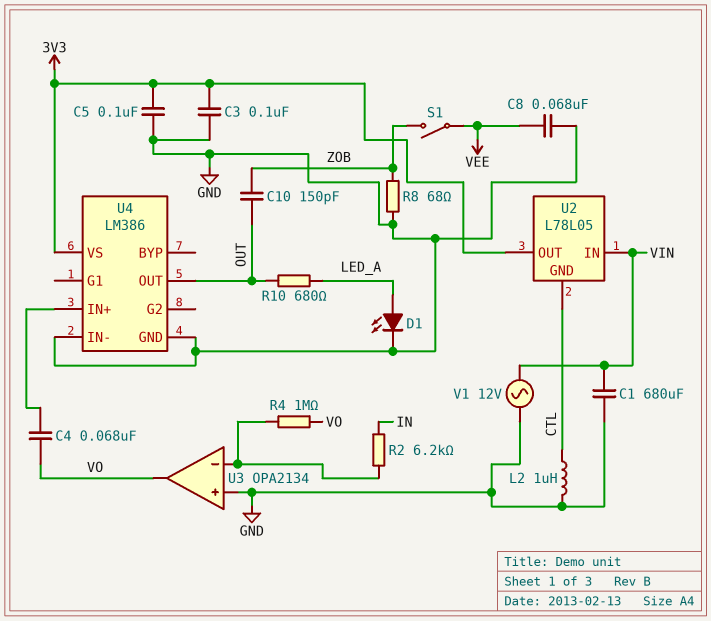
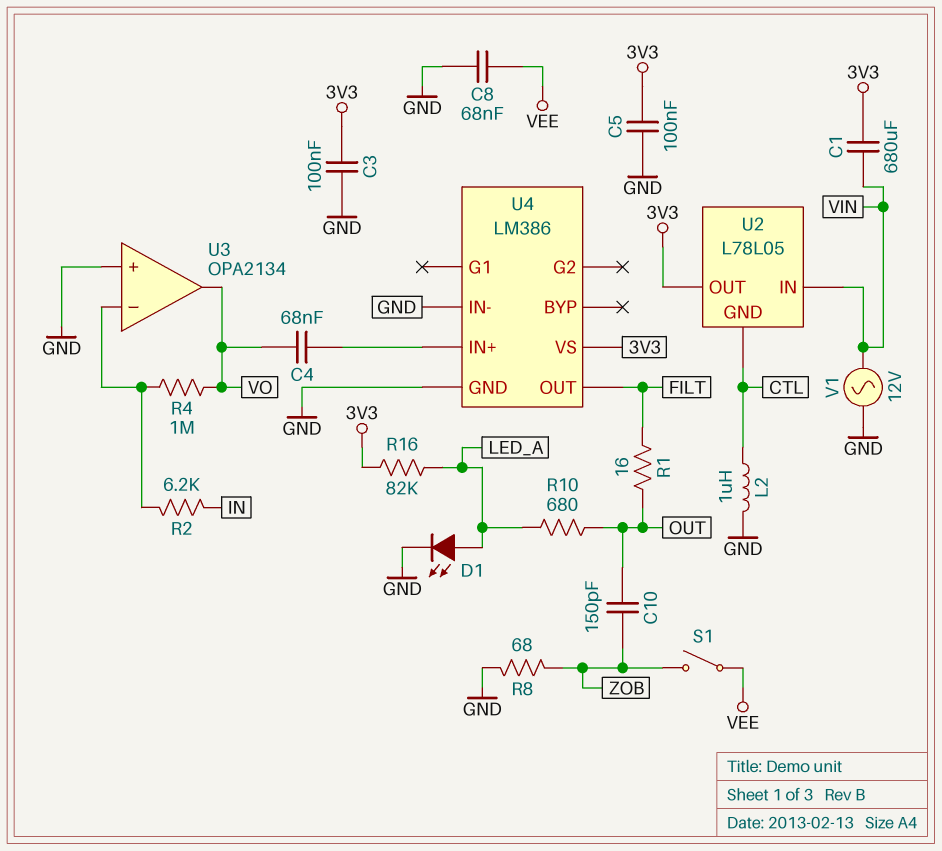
C1: 680uF (GND, VIN) -> 680uF (3V3, VIN)
R1: none -> 16 (FILT, OUT)
R16: none -> 82k (3V3, LED_A)
U4 pin OUT: OUT -> FILT

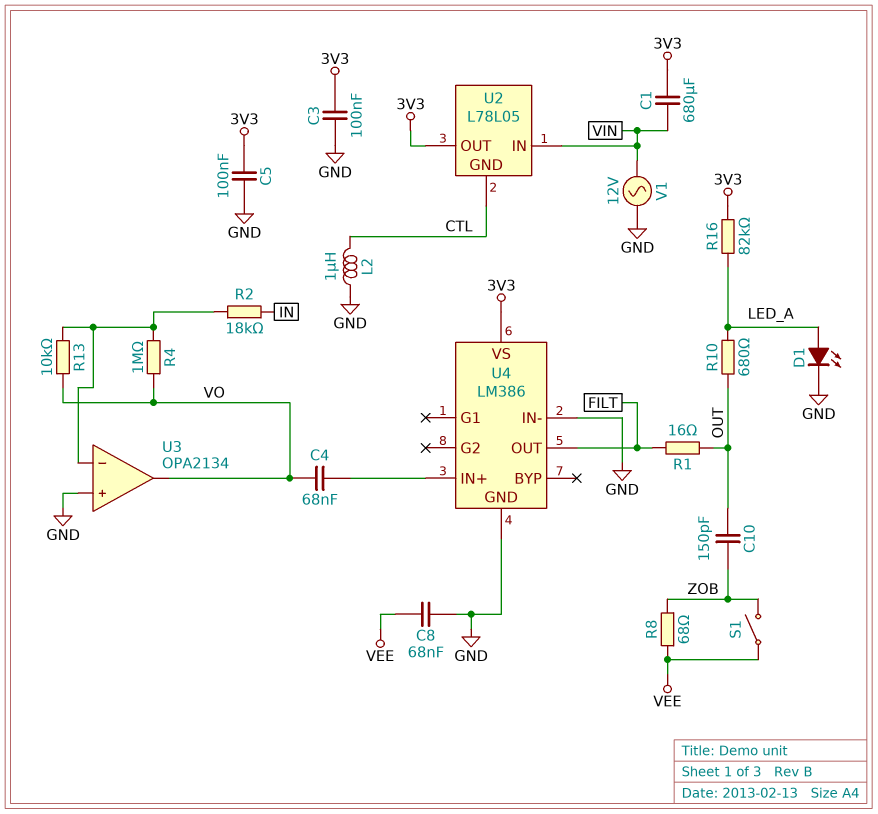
R2: 6.2k (IN, U3/in-) -> 18k (IN, U3/in-)
R8: 68 (GND, ZOB) -> 68 (VEE, ZOB)
R13: none -> 10k (U3/in-, VO)

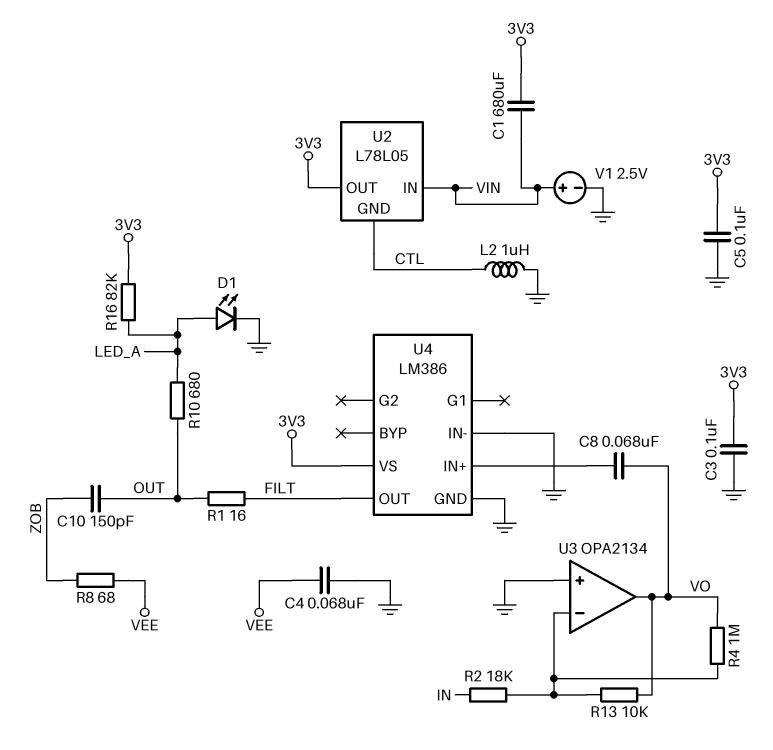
C4: 68nF (U4/IN+, VO) -> 68nF (GND, VEE)
C8: 68nF (GND, VEE) -> 68nF (U4/IN+, VO)
S1: switch (VEE, ZOB) -> none
V1: AC 12V (GND, VIN) -> 2.5V (plus VIN, minus GND)

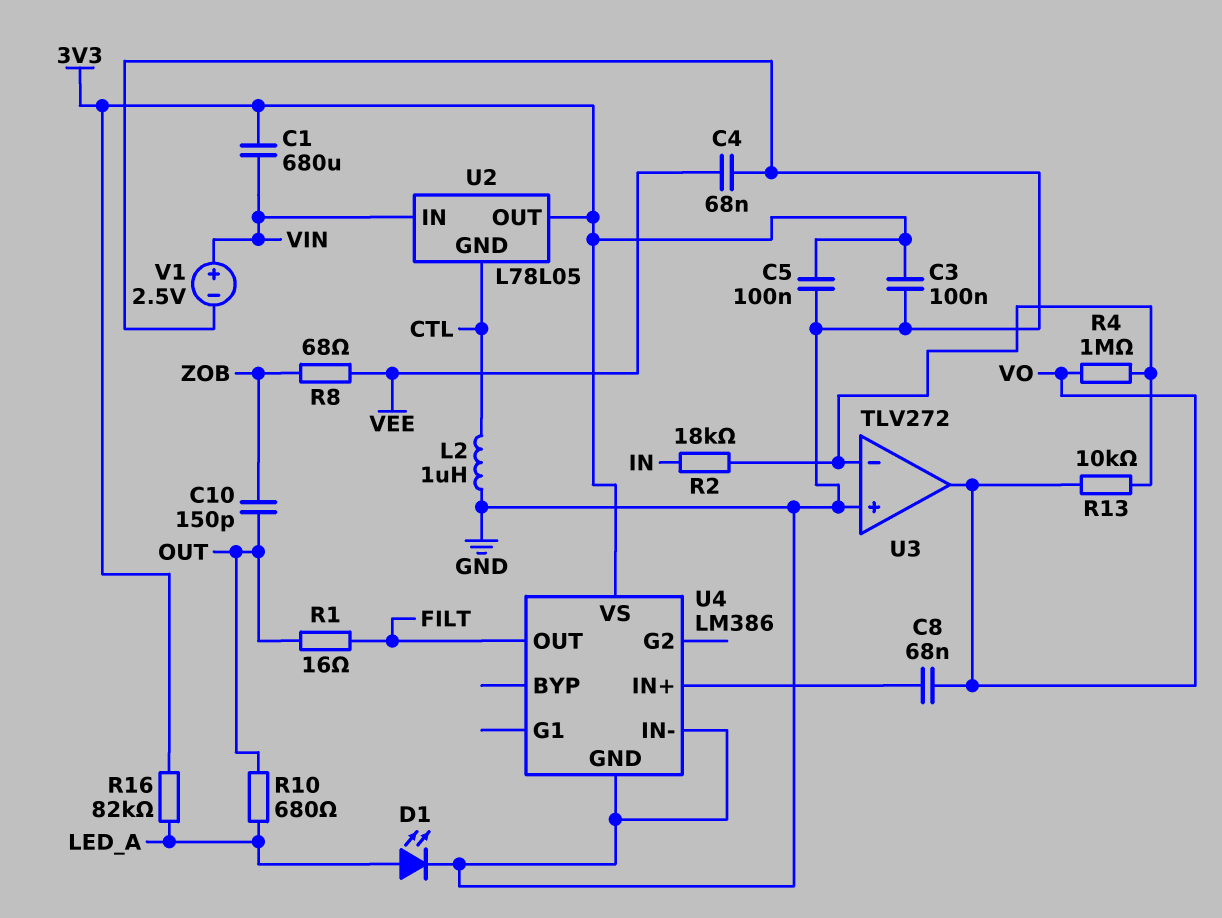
U3: OPA2134 -> TLV272

